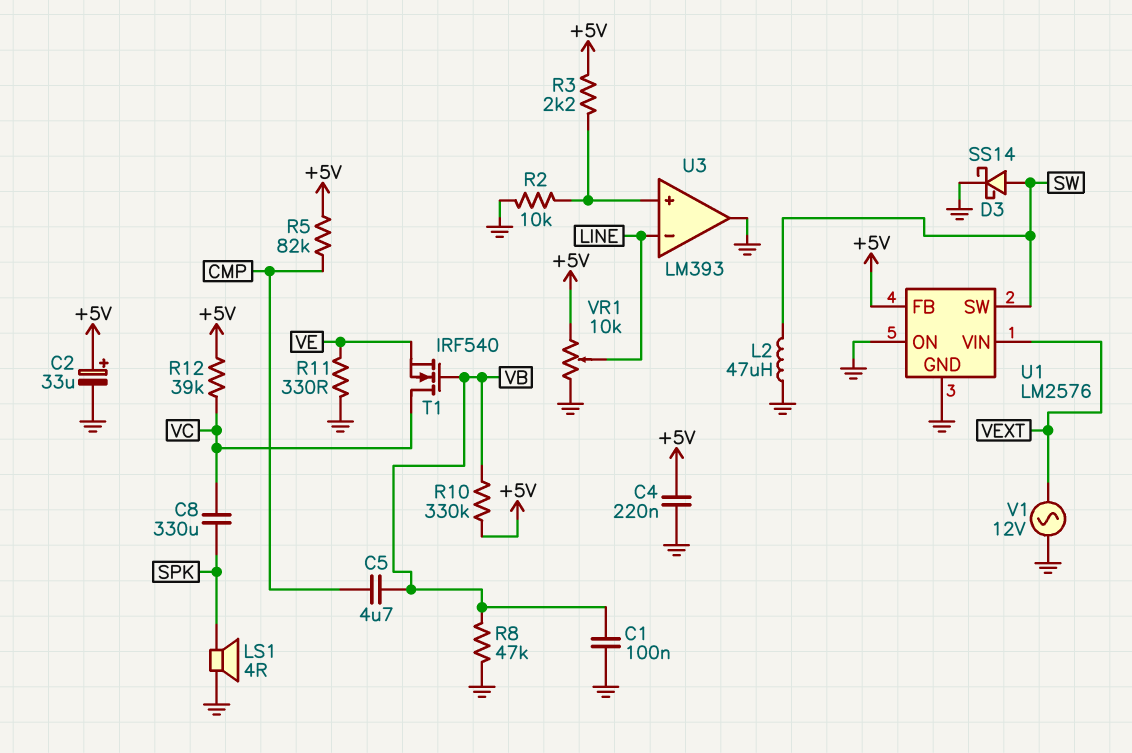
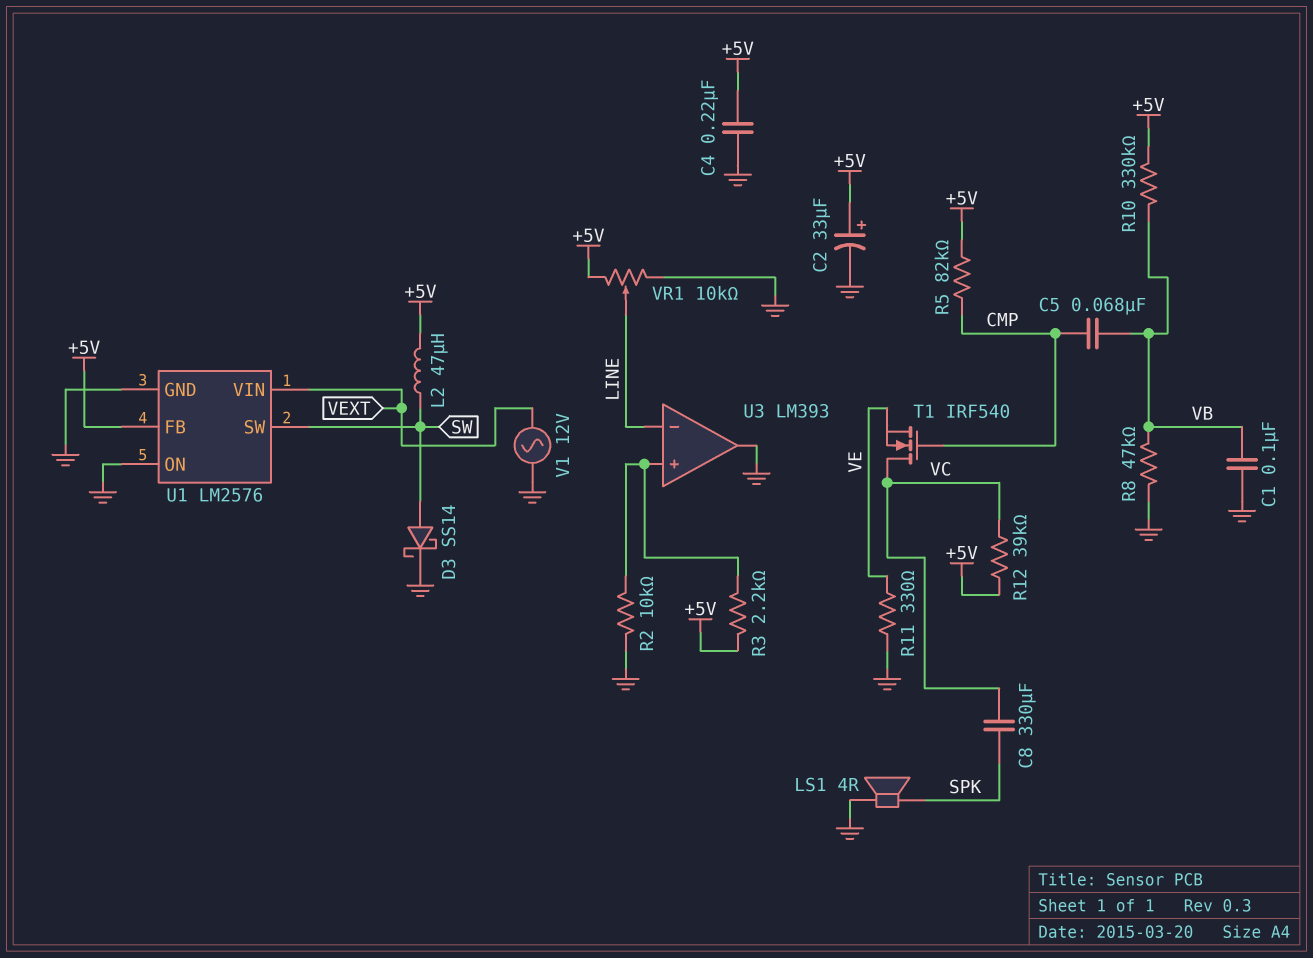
C5: 4.7uF (CMP, VB) -> 68nF (CMP, VB)
L2: 47uH (GND, SW) -> 47uH (+5V, SW)
T1: NMOS IRF540 (G VB, D VC, S VE) -> NMOS IRF540 (G CMP, D VC, S VE)

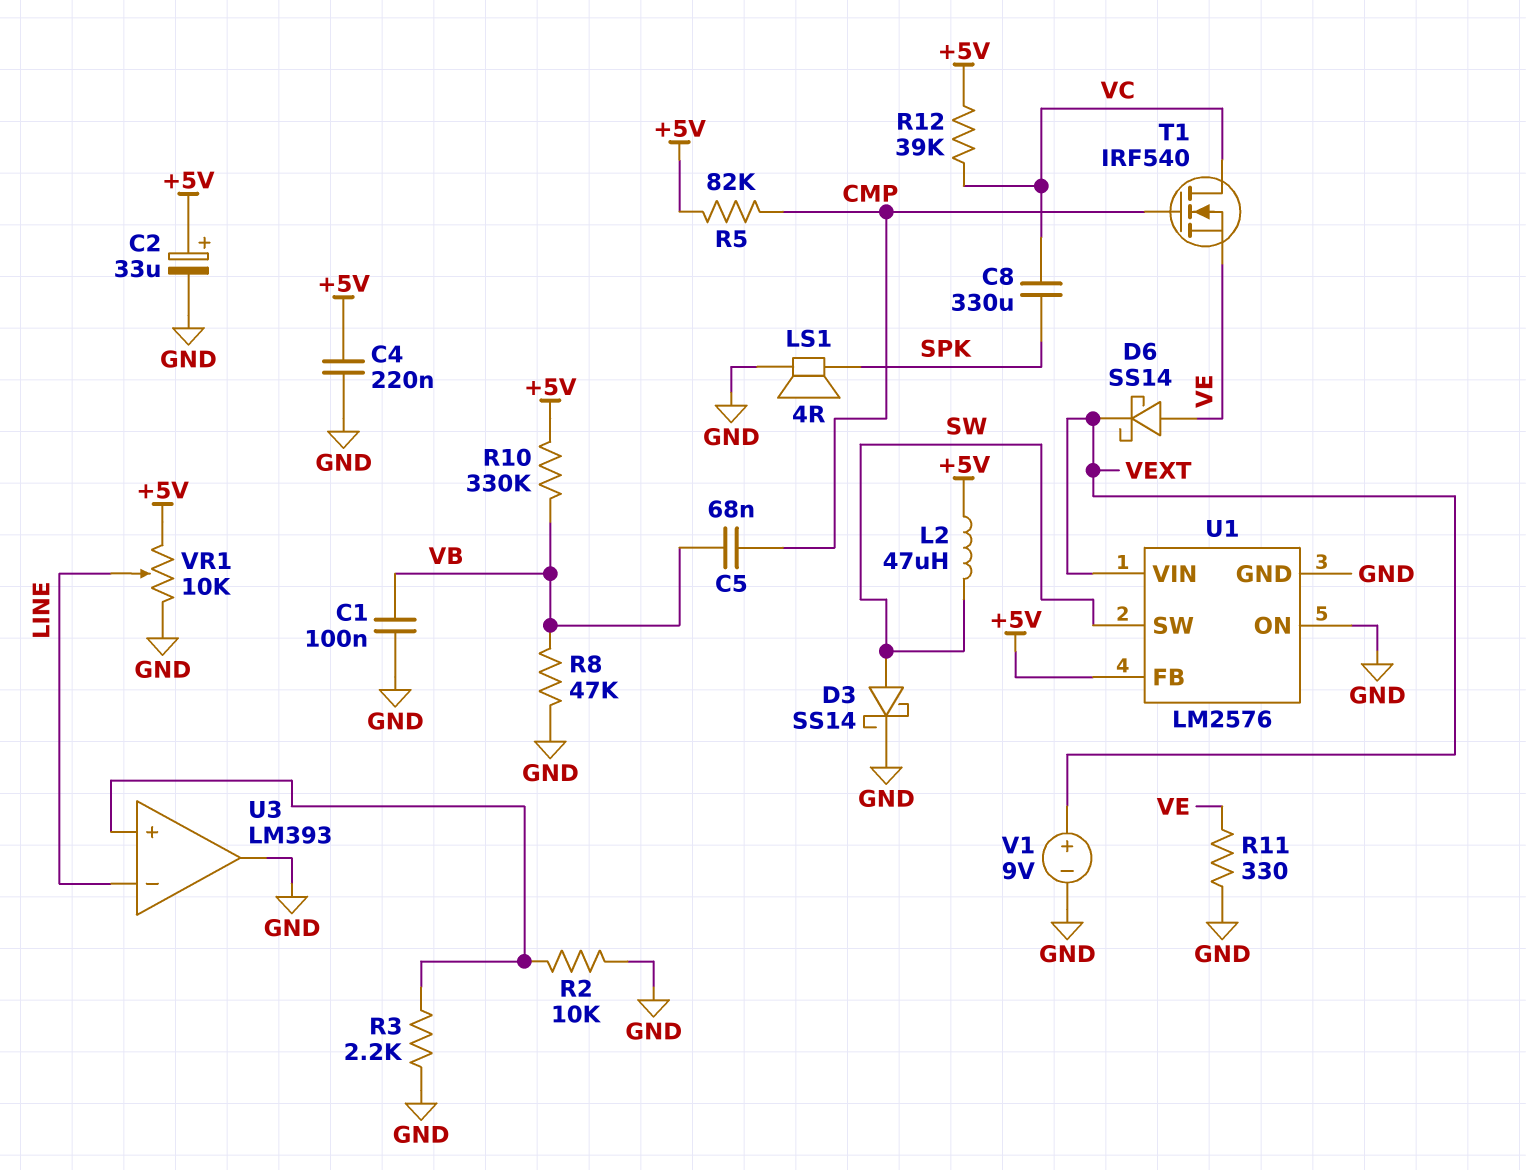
D6: none -> schottky SS14 (A VE, K VEXT)
R3: 2.2k (+5V, U3/in+) -> 2.2k (GND, U3/in+)
V1: AC 12V (GND, VEXT) -> 9V (plus VEXT, minus GND)

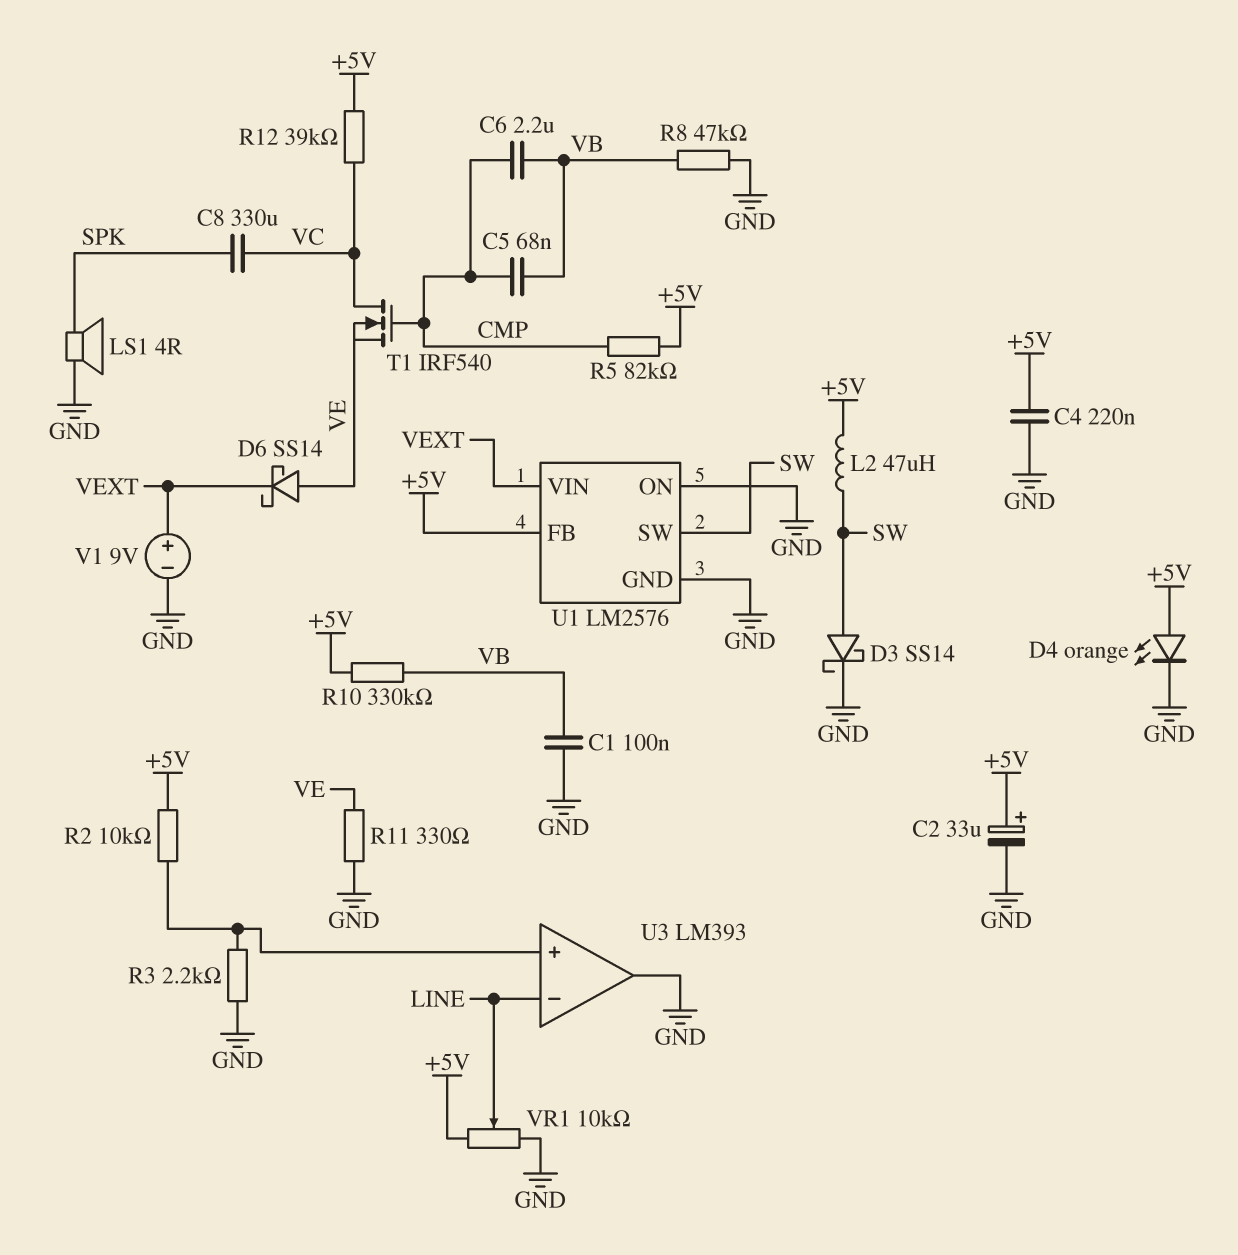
C6: none -> 2.2uF (CMP, VB)
D4: none -> LED orange (A +5V, K GND)
R2: 10k (GND, U3/in+) -> 10k (+5V, U3/in+)

